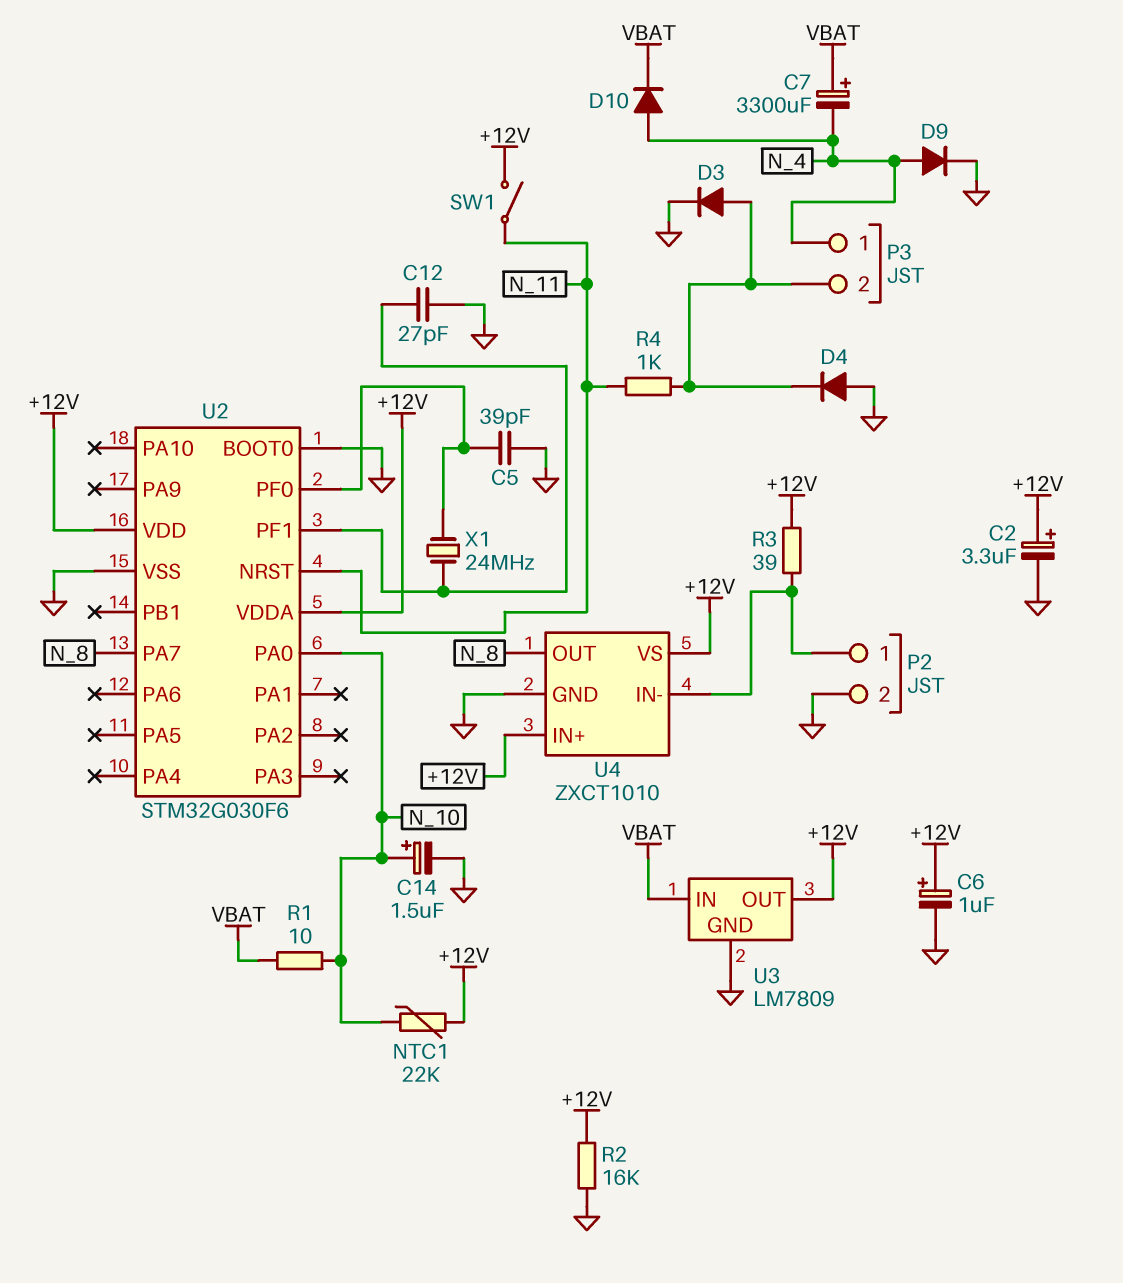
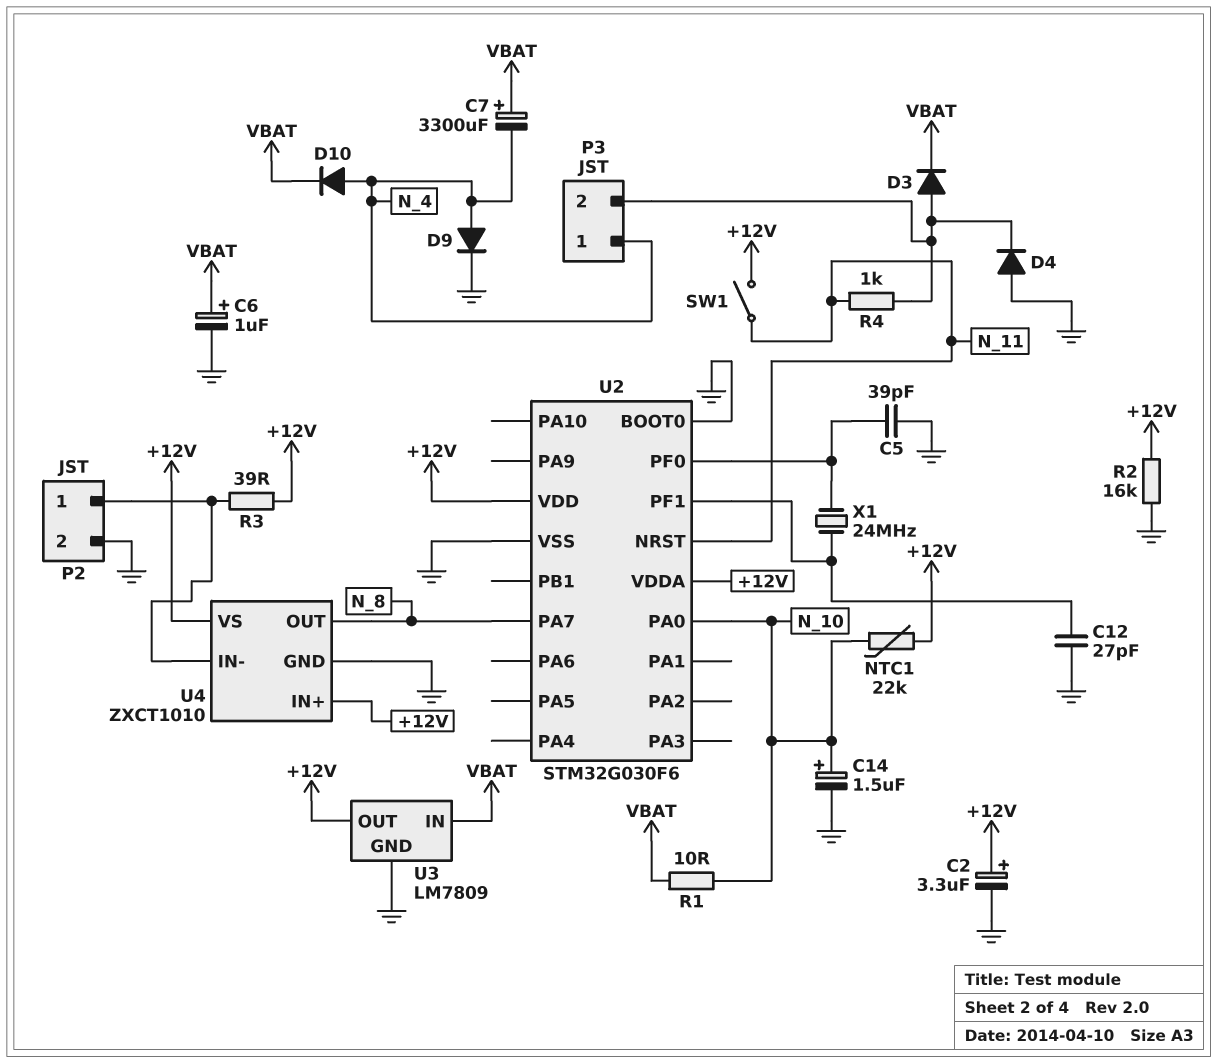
C6: 1uF (plus +12V, minus GND) -> 1uF (plus VBAT, minus GND)
D3: diode (A P3/2, K GND) -> diode (A P3/2, K VBAT)

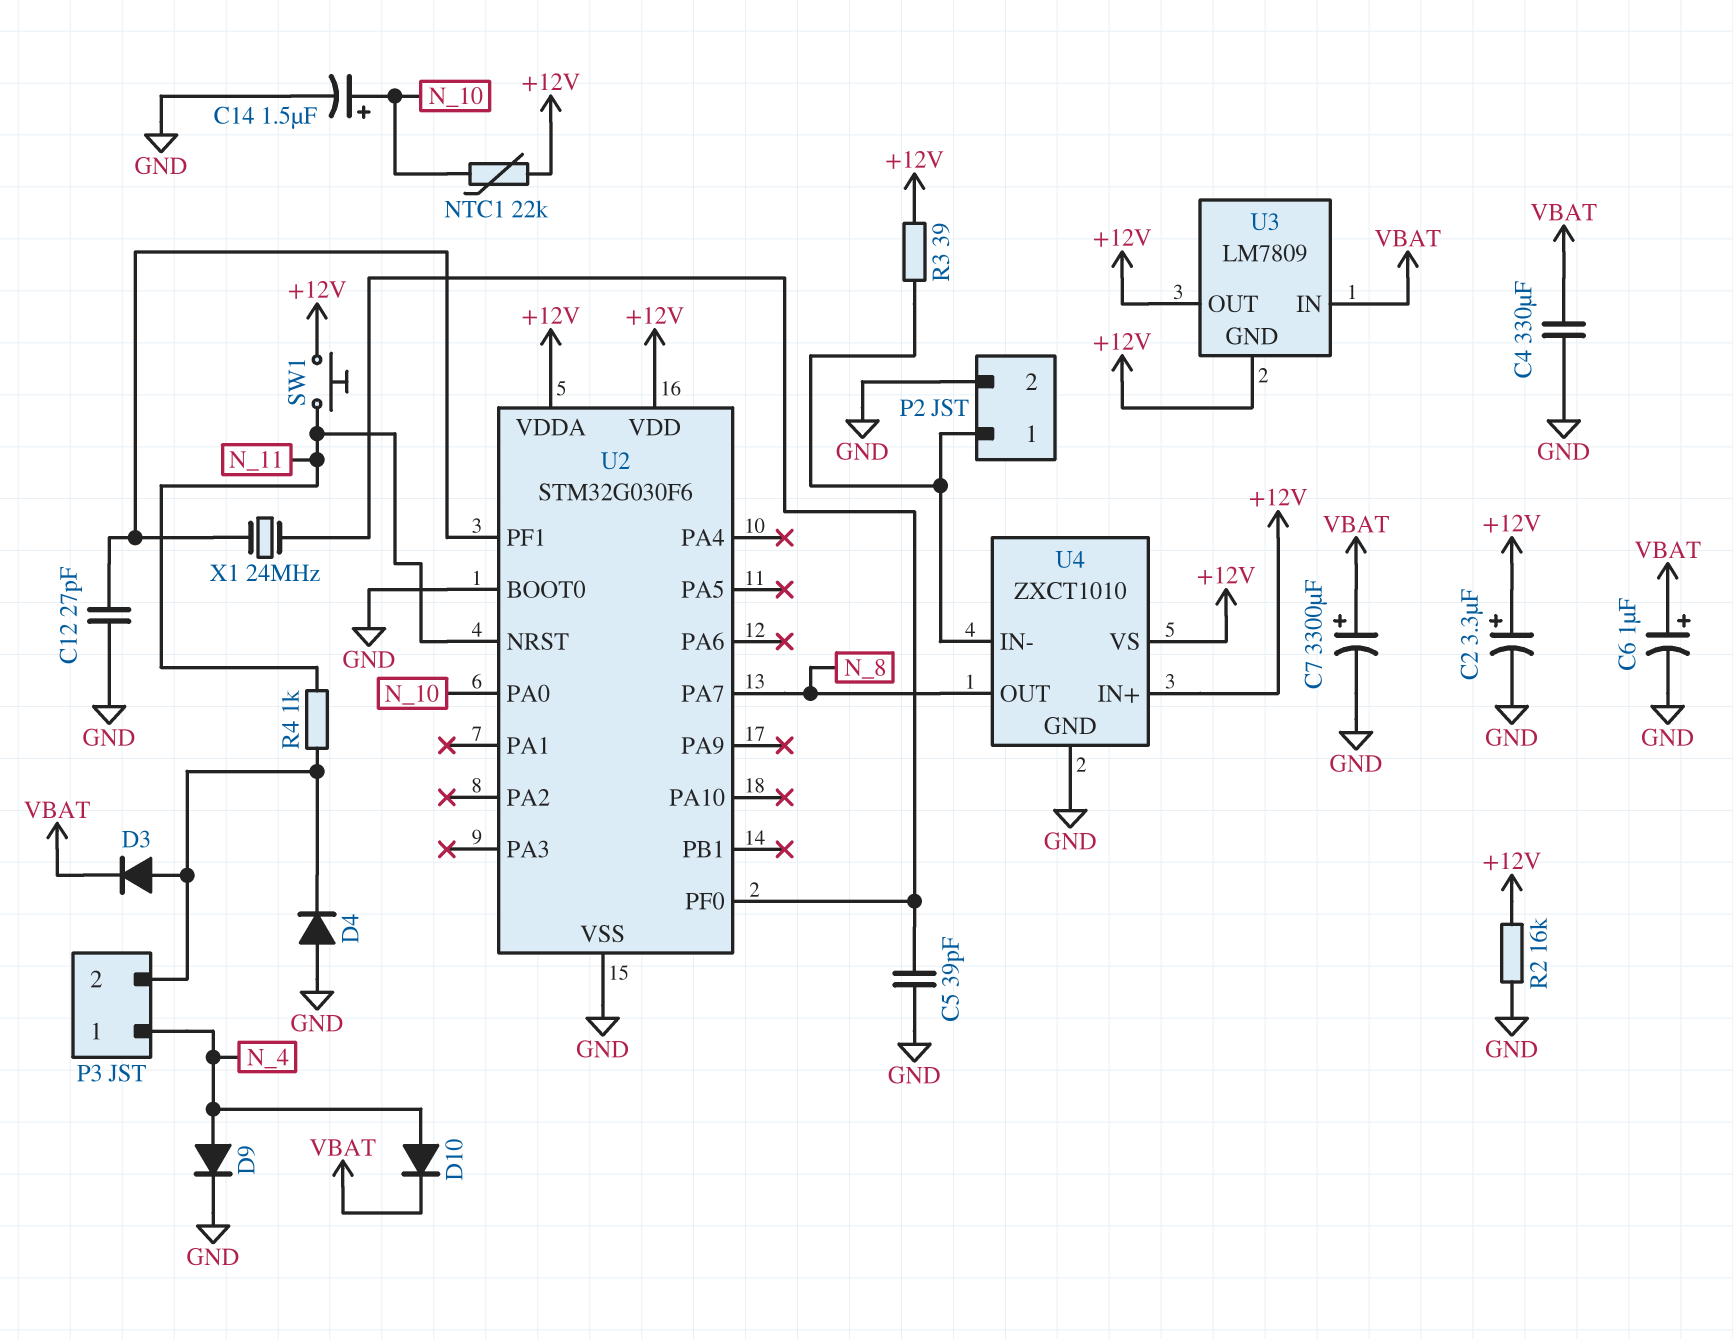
C4: none -> 330uF (GND, VBAT)
C7: 3300uF (plus VBAT, minus N_4) -> 3300uF (plus VBAT, minus GND)
R1: 10 (N_10, VBAT) -> none
SW1: switch (+12V, N_11) -> button (+12V, N_11)
U3 pin GND: GND -> +12V

